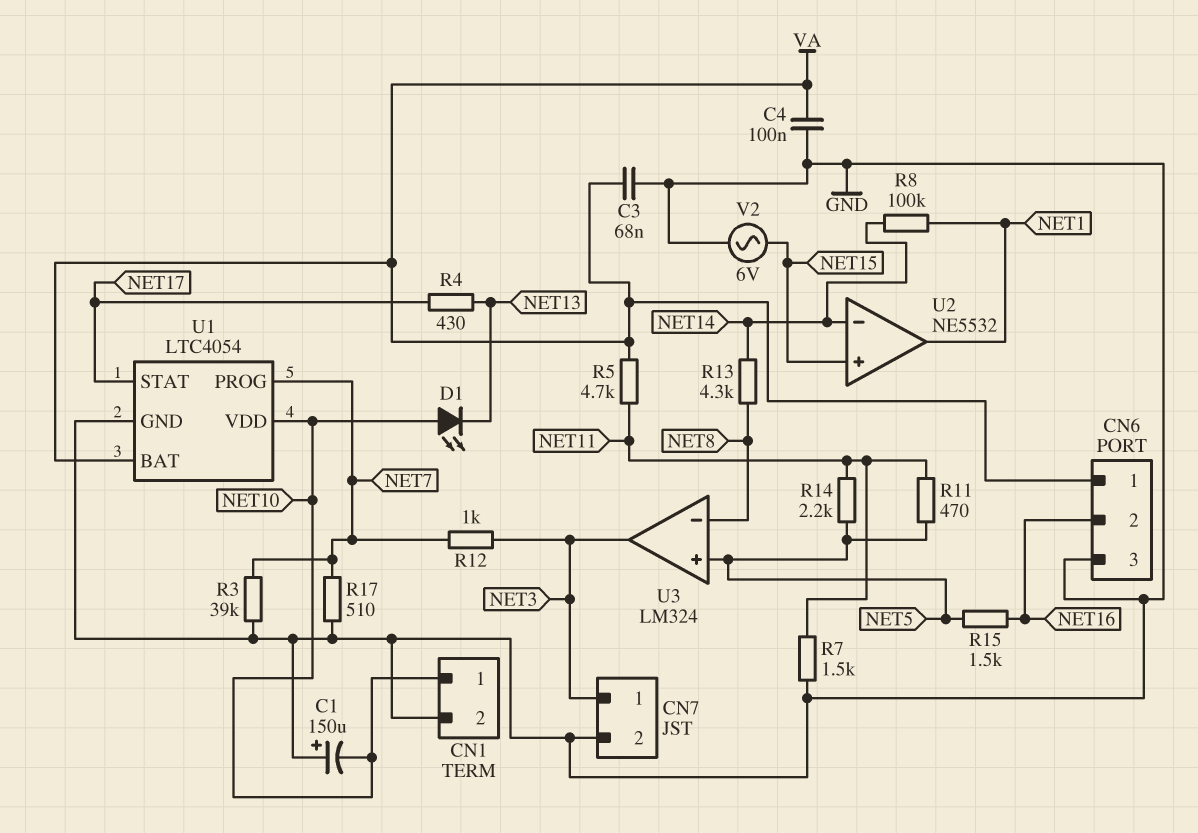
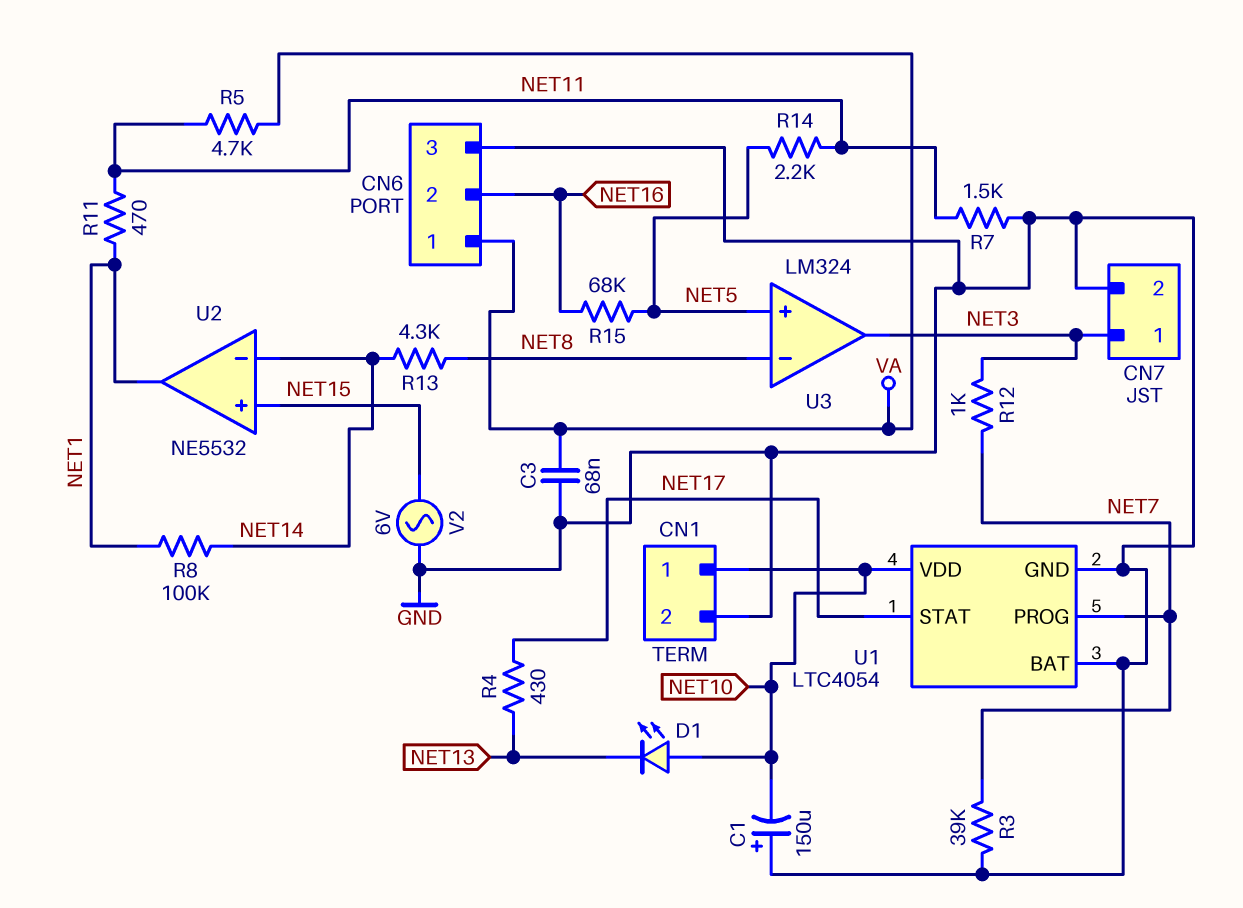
C4: 100nF (GND, VA) -> none
R11: 470 (NET5, NET11) -> 470 (NET1, NET11)
R15: 1.5k (NET5, NET16) -> 68k (NET5, NET16)
R17: 510 (GND, NET7) -> none
U1 pin BAT: VA -> GND

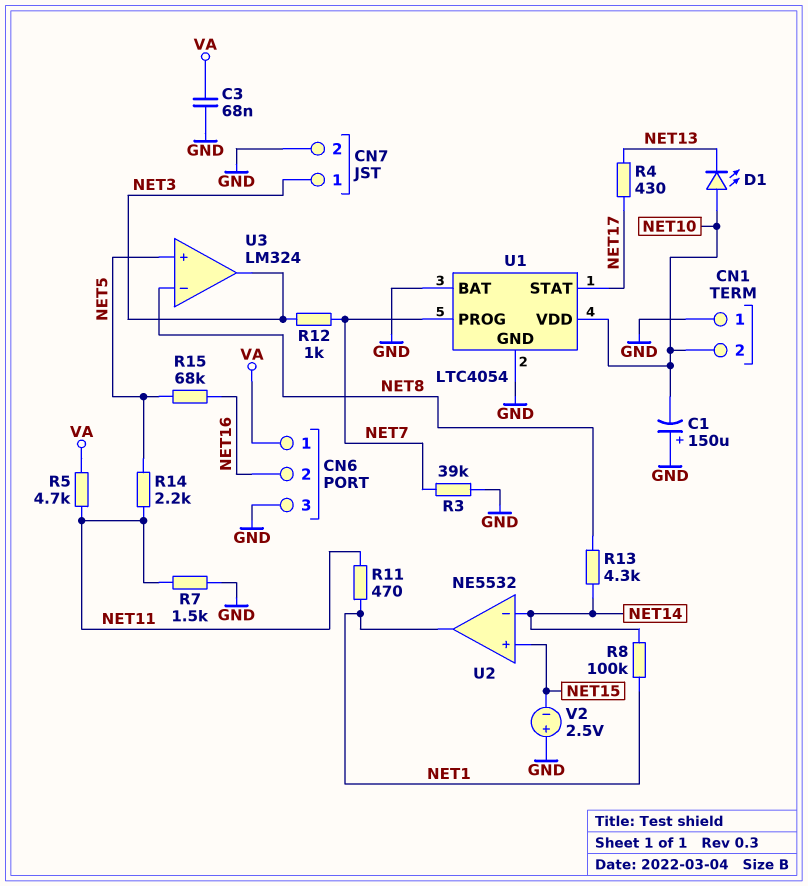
CN1 pin 1: NET10 -> GND
CN1 pin 2: GND -> NET10
V2: AC 6V (GND, NET15) -> 2.5V (plus GND, minus NET15)

